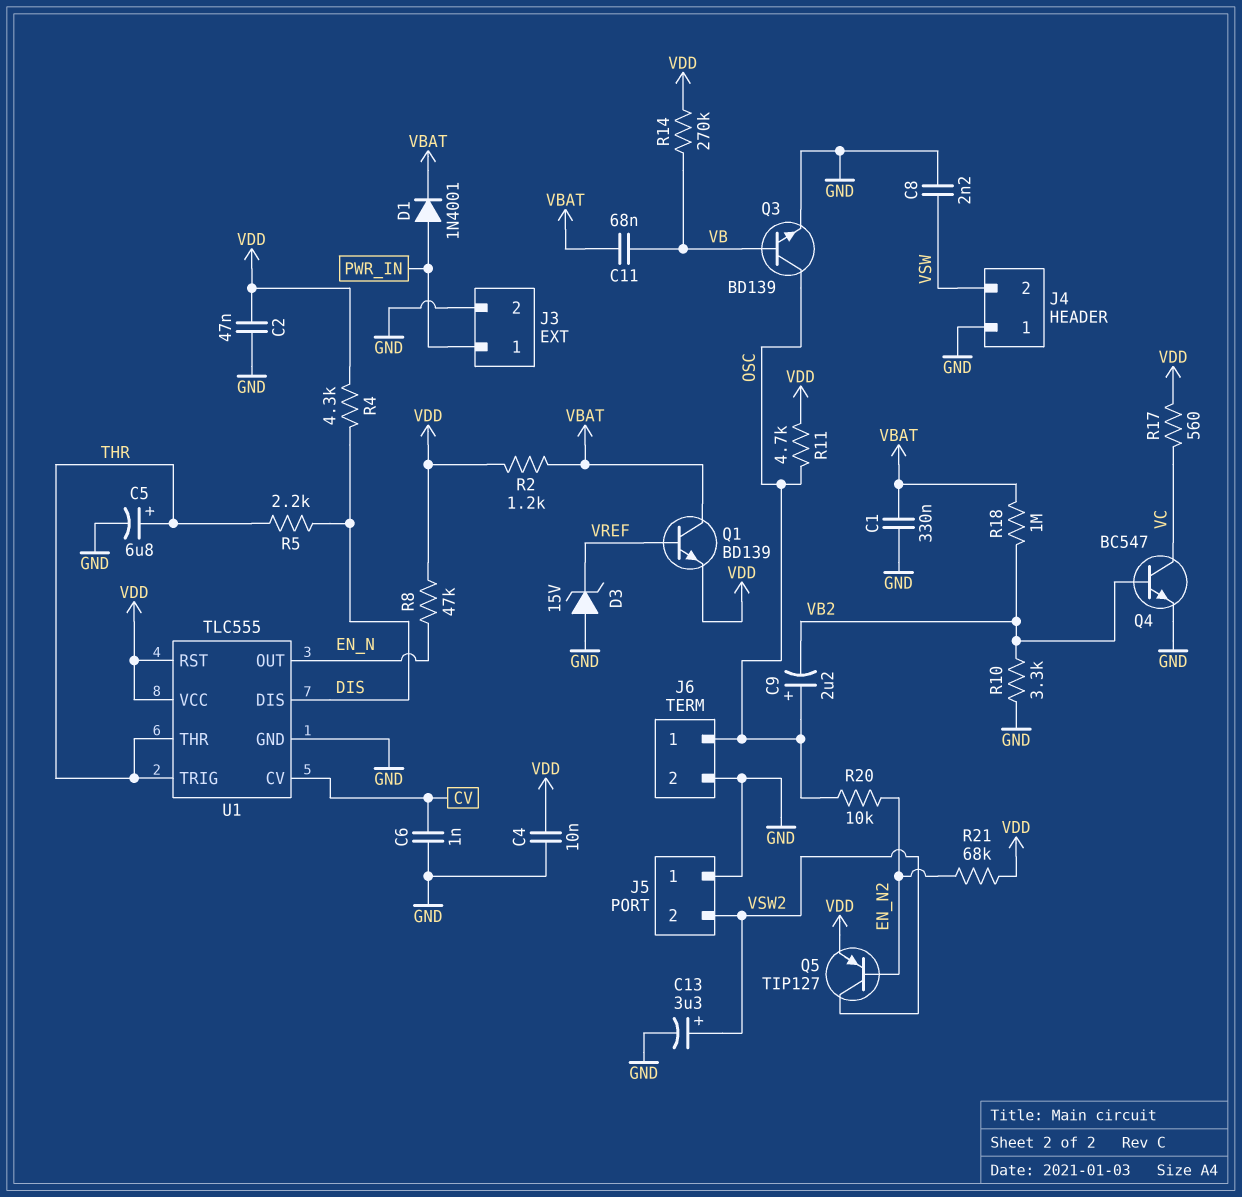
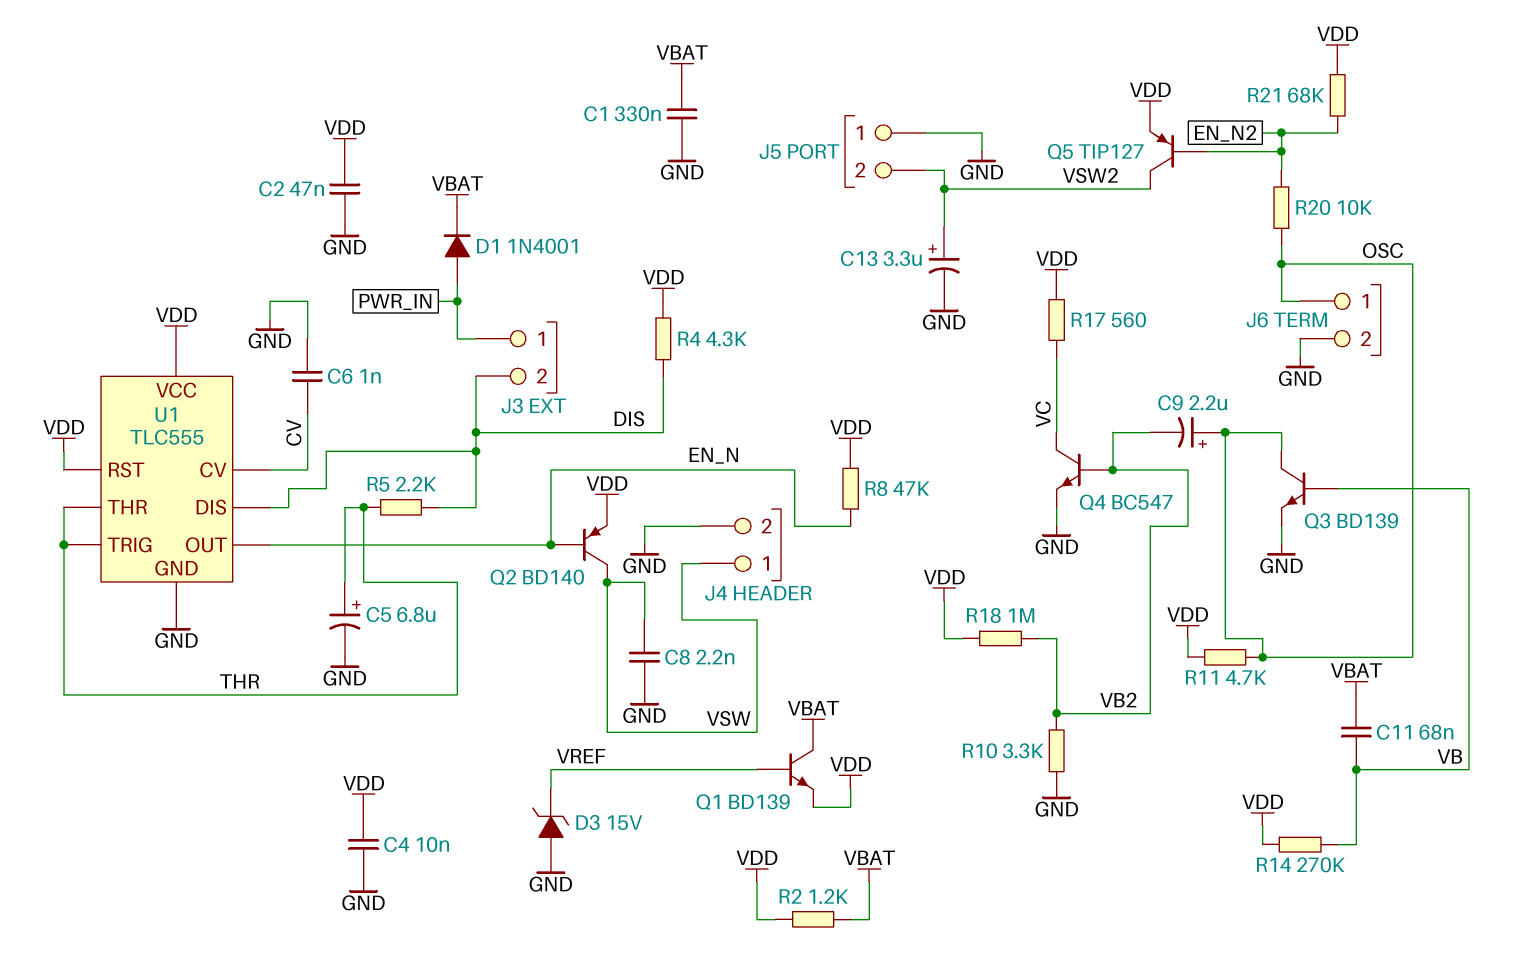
J3 pin 2: GND -> DIS
J4 pin 1: GND -> VSW
J4 pin 2: VSW -> GND
Q2: none -> PNP BD140 (B EN_N, C VSW, E VDD)
R18: 1M (VB2, VBAT) -> 1M (VB2, VDD)

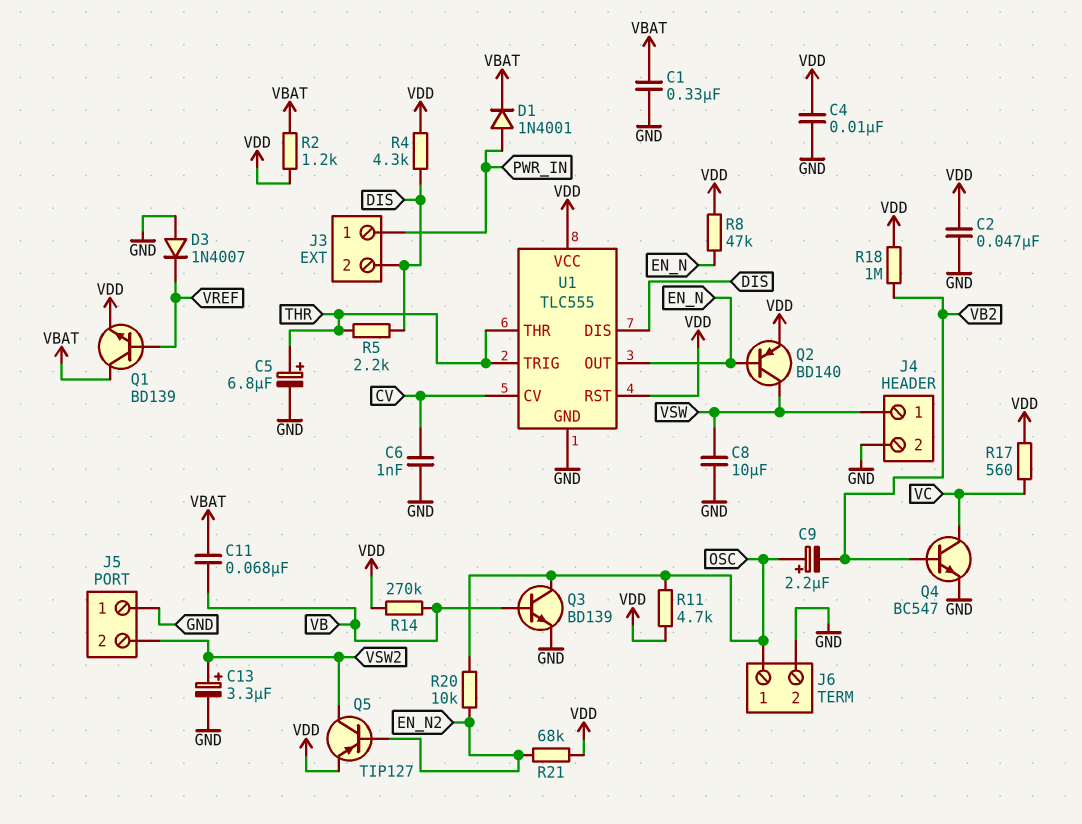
C8: 2.2nF (GND, VSW) -> 10uF (GND, VSW)
D3: zener 15V (A GND, K VREF) -> diode 1N4007 (A GND, K VREF)
R10: 3.3k (GND, VB2) -> none

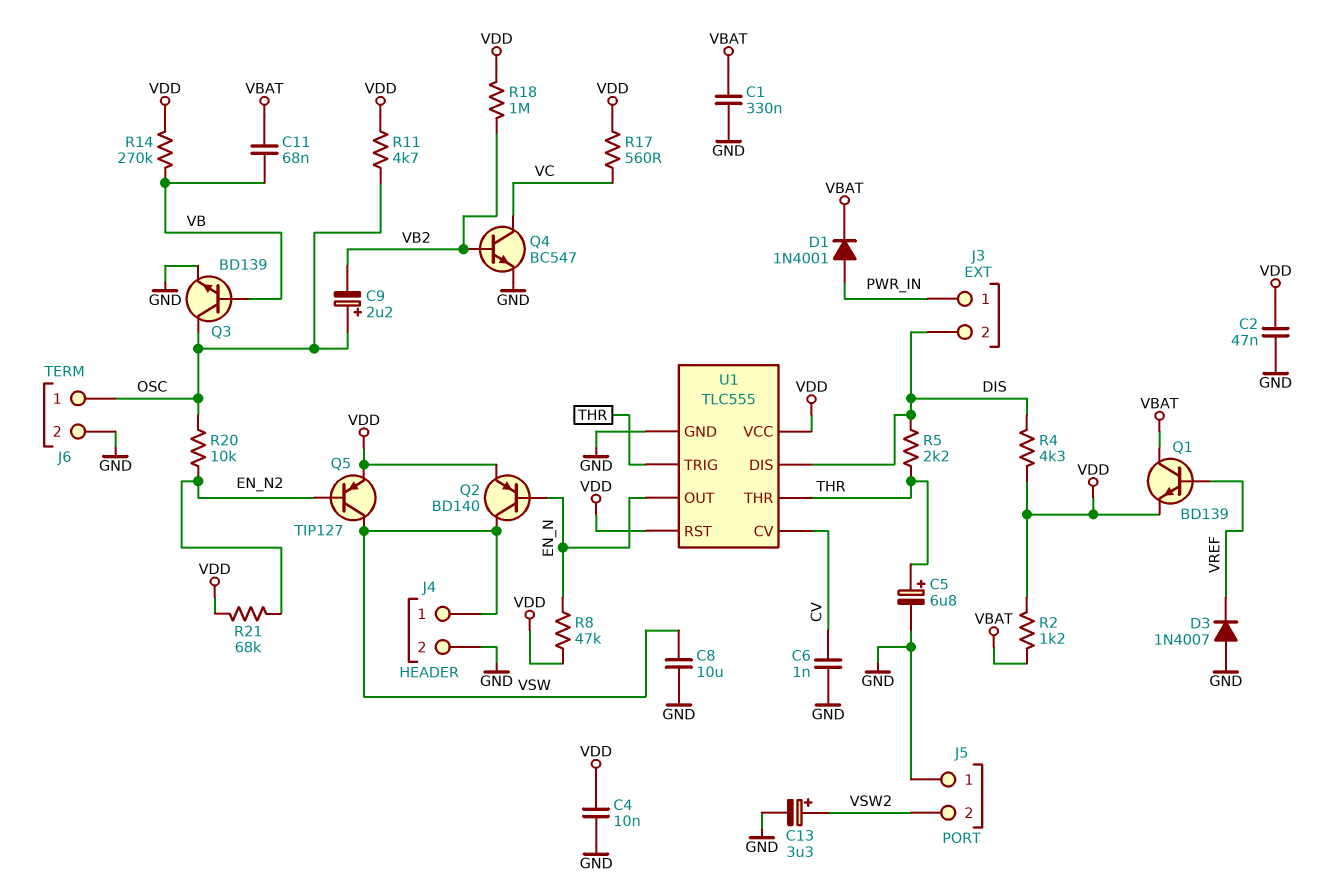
Q5: PNP TIP127 (B EN_N2, C VSW2, E VDD) -> PNP TIP127 (B EN_N2, C VSW, E VDD)

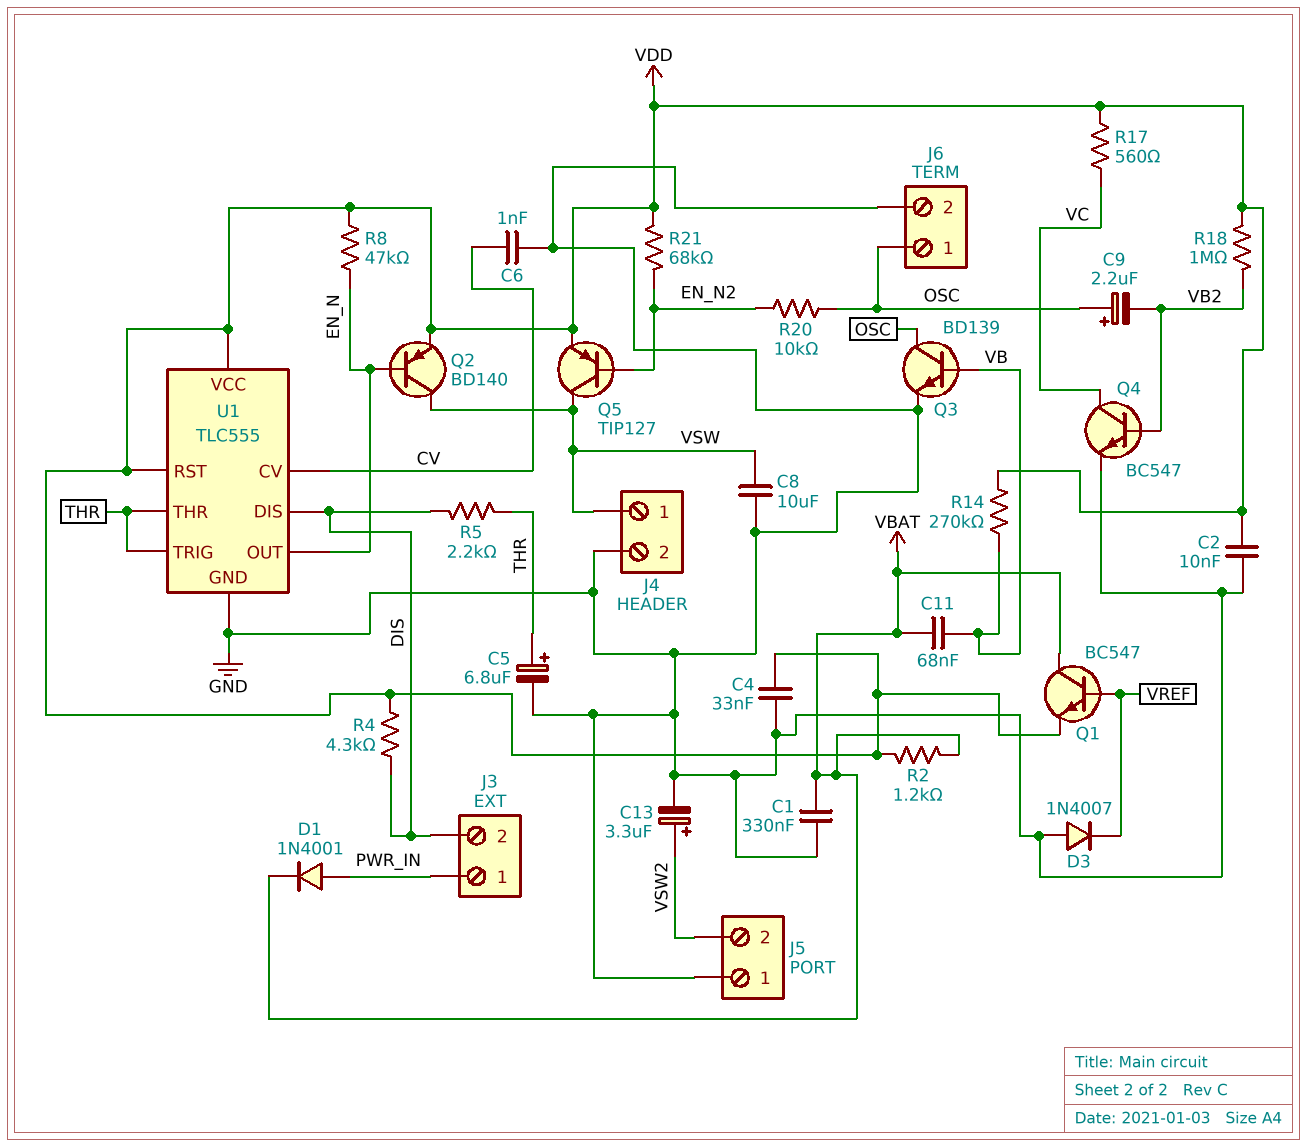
C2: 47nF (GND, VDD) -> 10nF (GND, VDD)
C4: 10nF (GND, VDD) -> 33nF (GND, VDD)
Q1: NPN BD139 (B VREF, C VBAT, E VDD) -> NPN BC547 (B VREF, C VBAT, E VDD)
R11: 4.7k (OSC, VDD) -> none

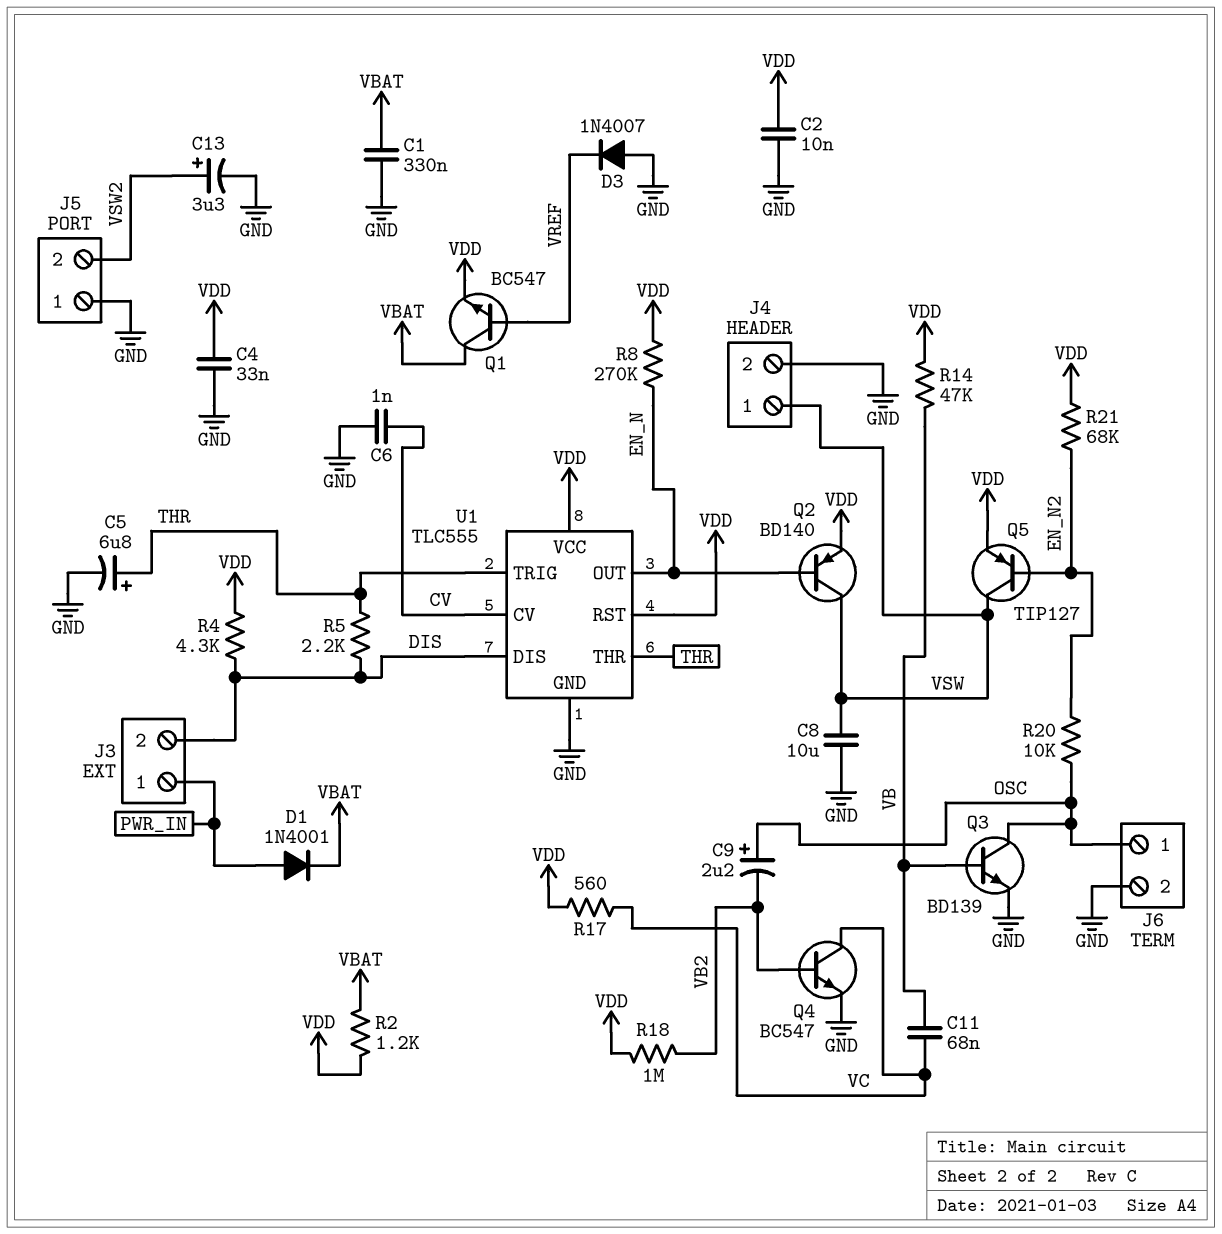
C11: 68nF (VB, VBAT) -> 68nF (VB, VC)
R8: 47k (EN_N, VDD) -> 270k (EN_N, VDD)
R14: 270k (VB, VDD) -> 47k (VB, VDD)

